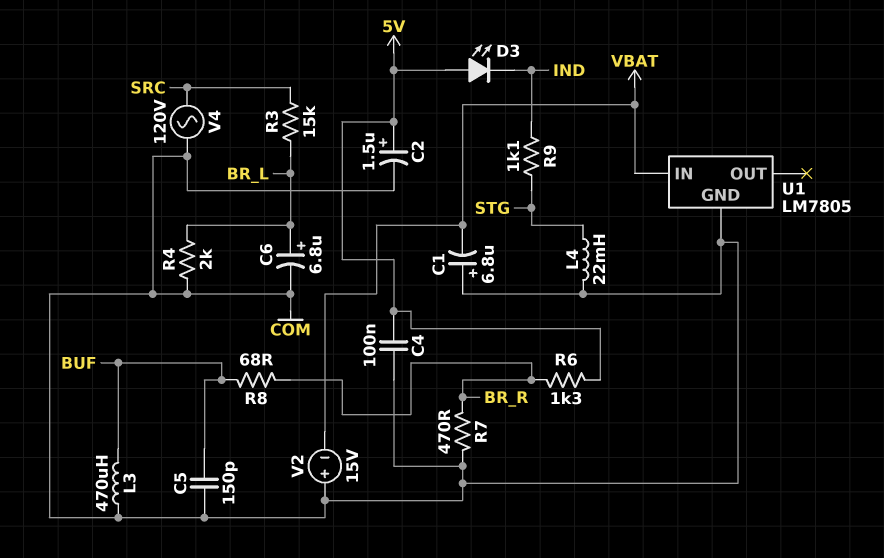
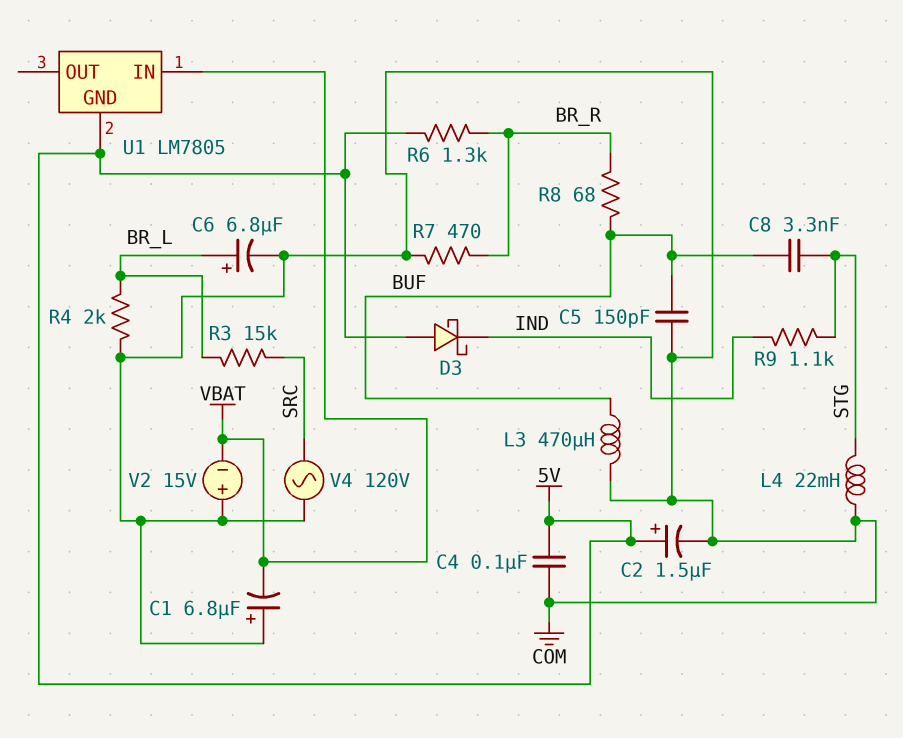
C8: none -> 3.3nF (BUF, STG)
D3: LED (A 5V, K IND) -> schottky (A 5V, K IND)
U1 pin GND: COM -> 5V

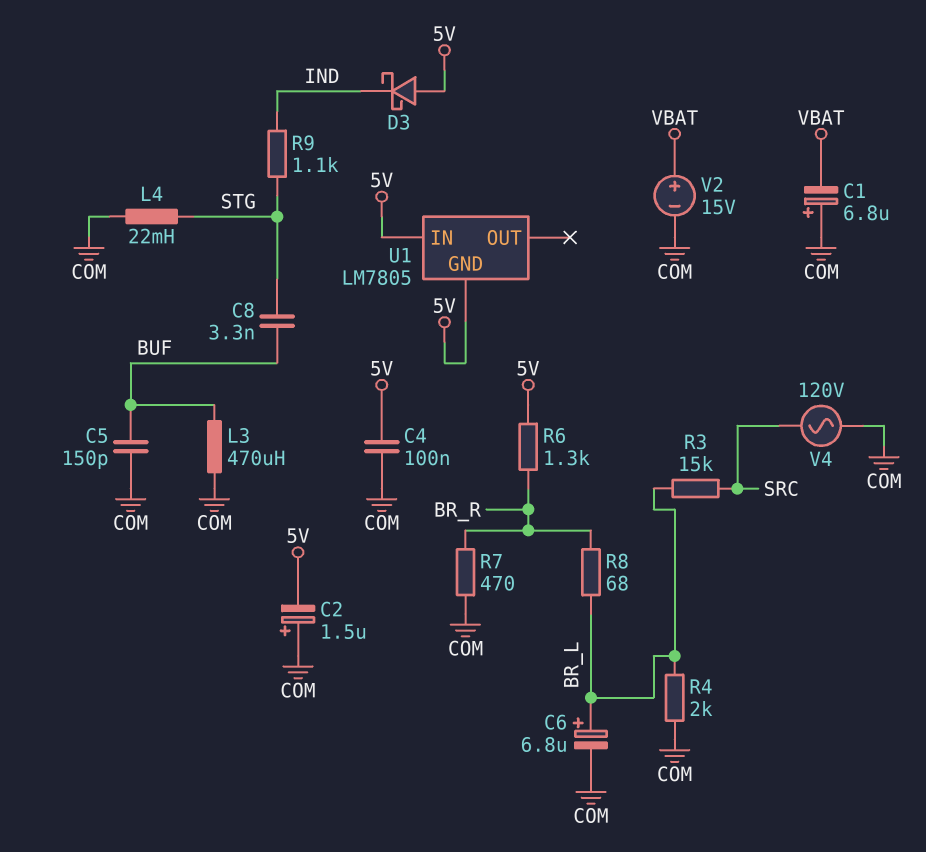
C2: 1.5uF (plus 5V, minus COM) -> 1.5uF (plus COM, minus 5V)
R8: 68 (BR_R, BUF) -> 68 (BR_L, BR_R)
U1 pin IN: VBAT -> 5V
V2: 15V (plus COM, minus VBAT) -> 15V (plus VBAT, minus COM)

